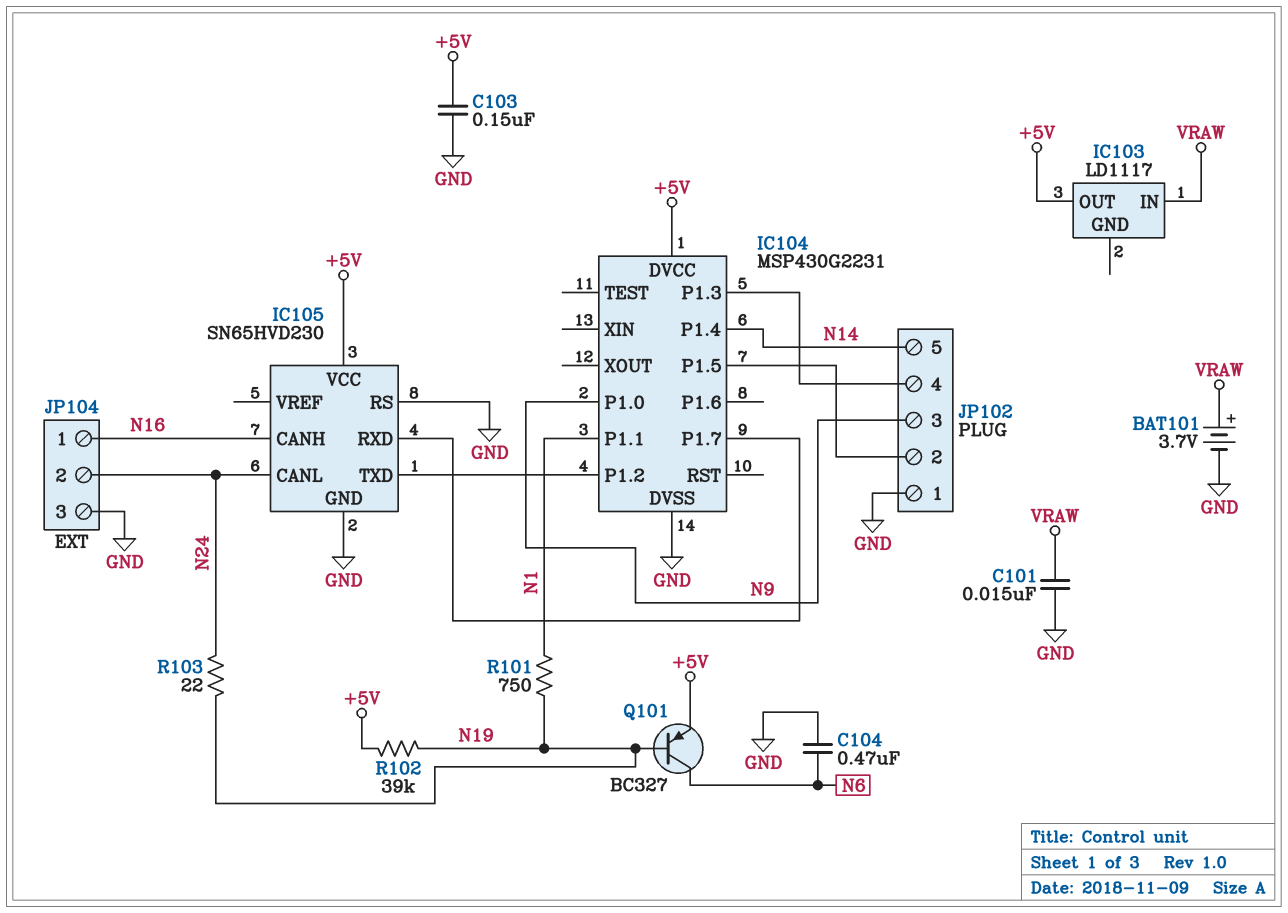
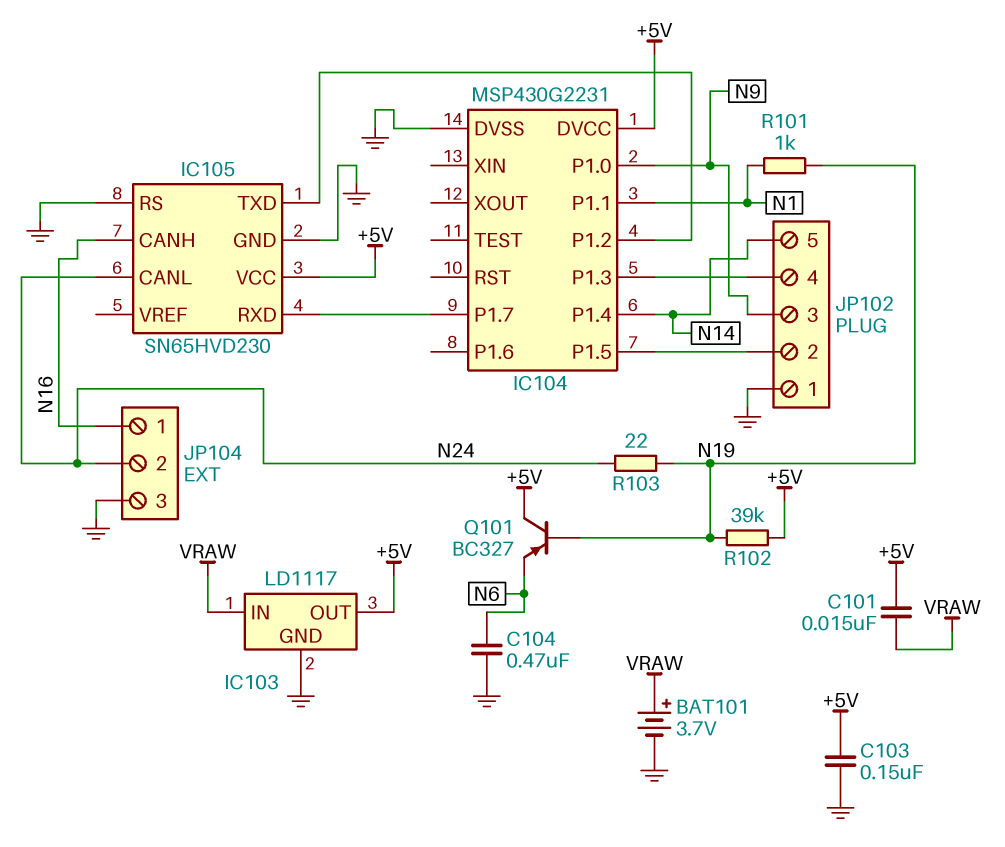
C101: 15nF (GND, VRAW) -> 15nF (+5V, VRAW)
IC103 pin GND: none -> GND
Q101: PNP BC327 (B N19, C N6, E +5V) -> PNP BC327 (B N19, C +5V, E N6)
R101: 750 (N1, N19) -> 1k (N1, N19)

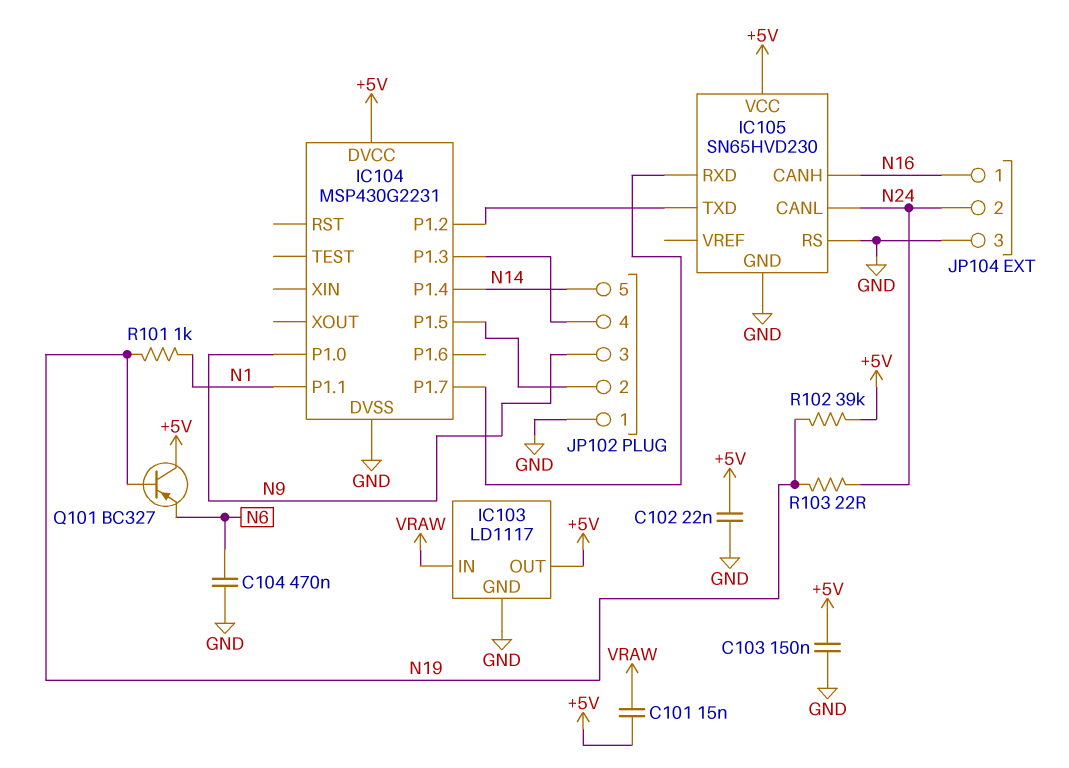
BAT101: 3.7V (plus VRAW, minus GND) -> none
C102: none -> 22nF (+5V, GND)

